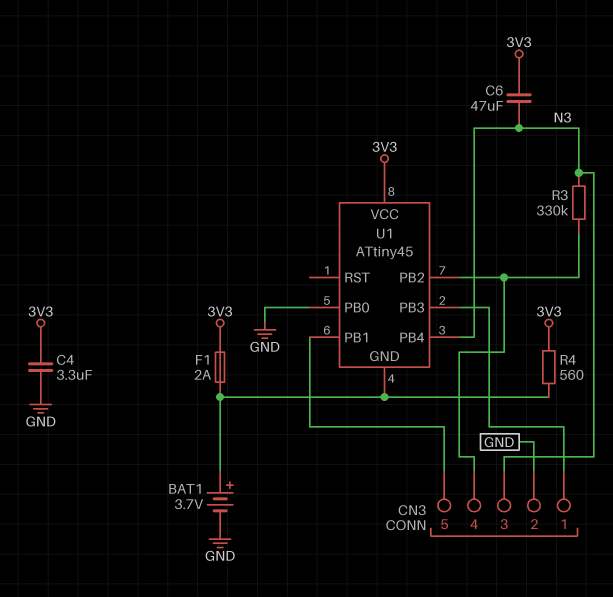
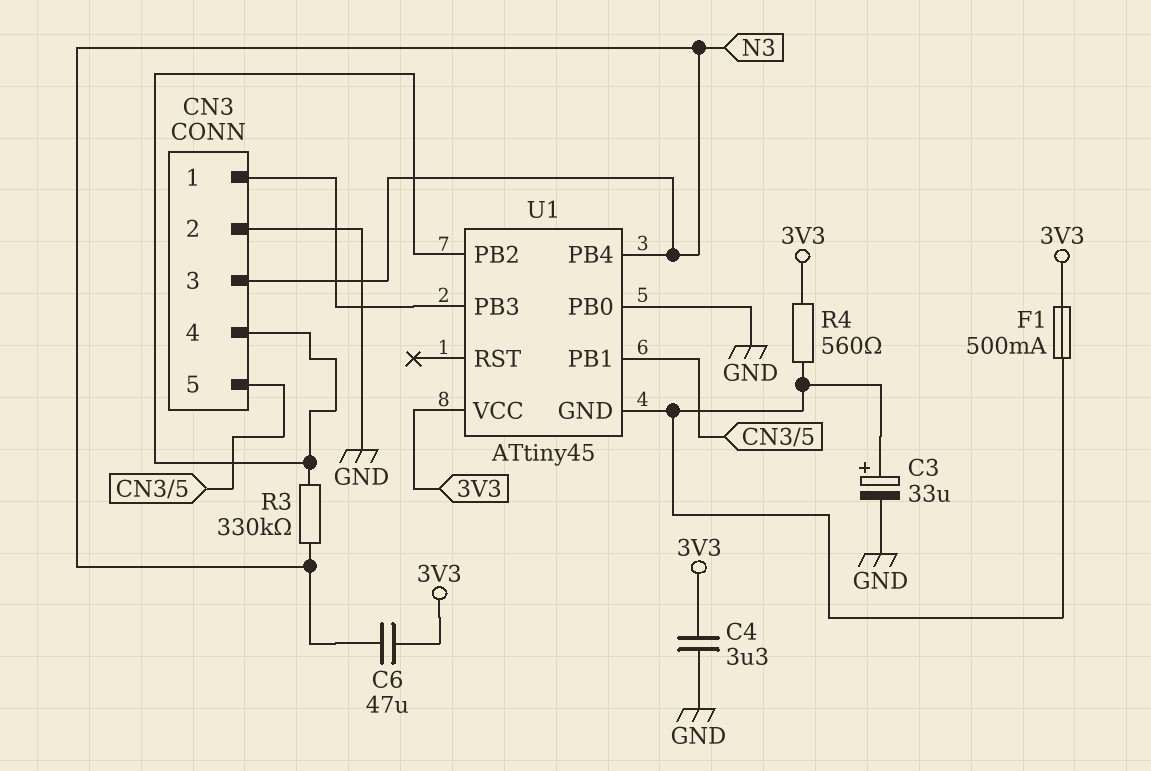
BAT1: 3.7V (plus U1/GND, minus GND) -> none
C3: none -> 33uF (plus U1/GND, minus GND)
F1: 2A (3V3, U1/GND) -> 500mA (3V3, U1/GND)

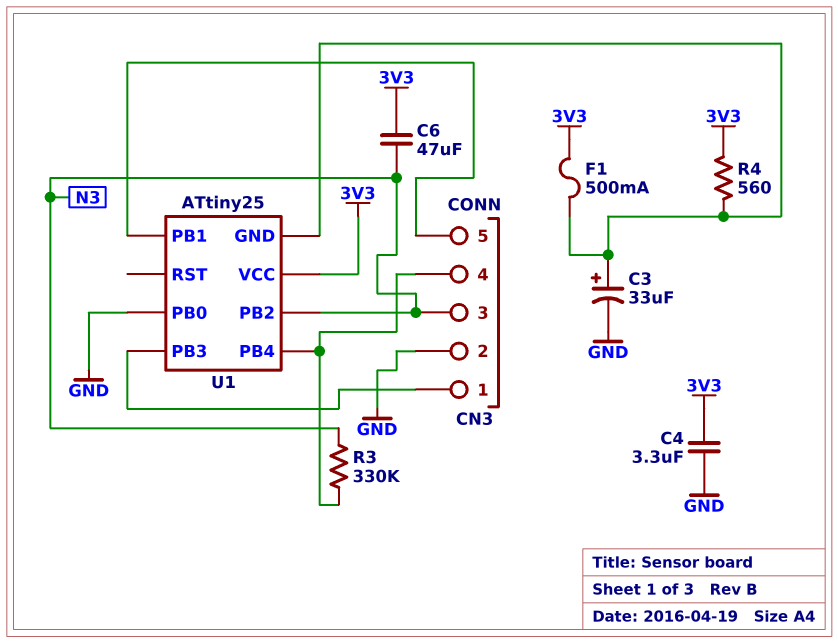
U1: ATtiny45 -> ATtiny25
U1 pin PB2: CN3/4 -> N3
U1 pin PB4: N3 -> CN3/4

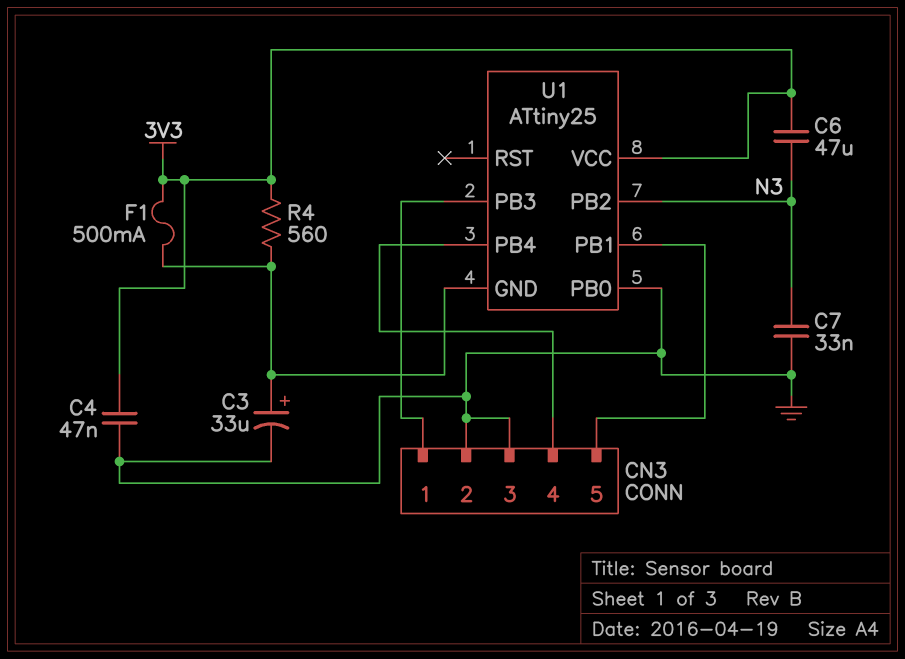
C4: 3.3uF (3V3, GND) -> 47nF (3V3, GND)
C7: none -> 33nF (GND, N3)
CN3 pin 3: N3 -> GND
R3: 330k (CN3/4, N3) -> none

